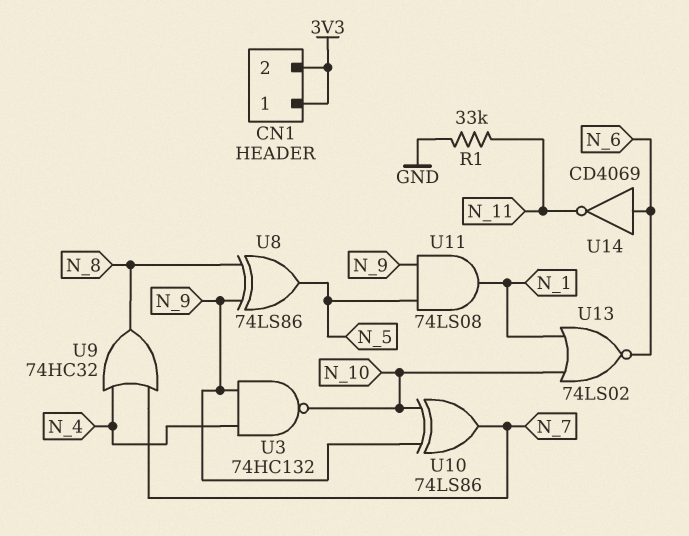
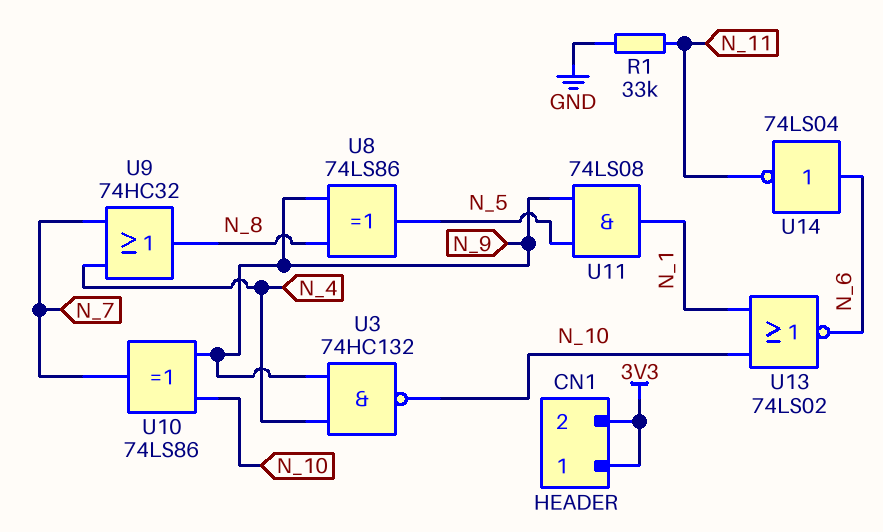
U14: NOT CD4069 (in N_6, out N_11) -> NOT 74LS04 (in N_6, out N_11)

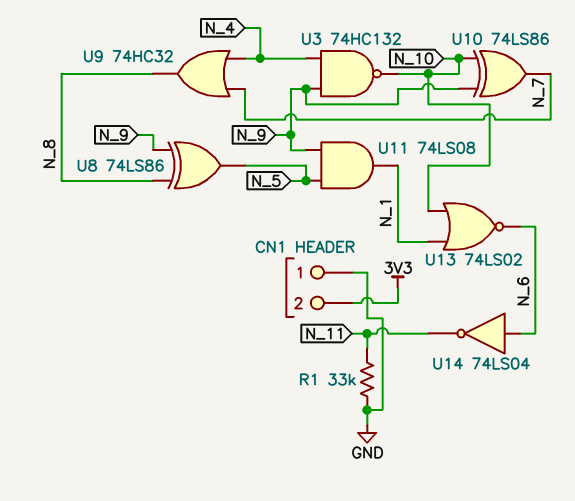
CN1 pin 1: 3V3 -> GND

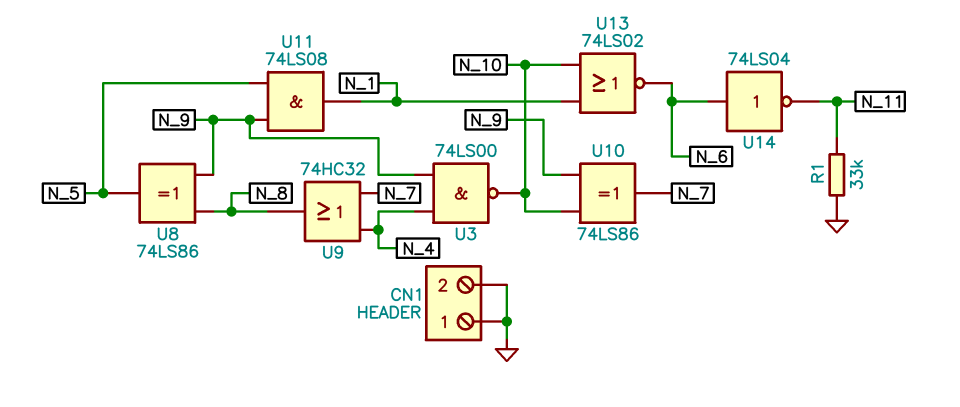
CN1 pin 2: 3V3 -> GND
U3: NAND 74HC132 (in N_4, in N_9, out N_10) -> NAND 74LS00 (in N_4, in N_9, out N_10)

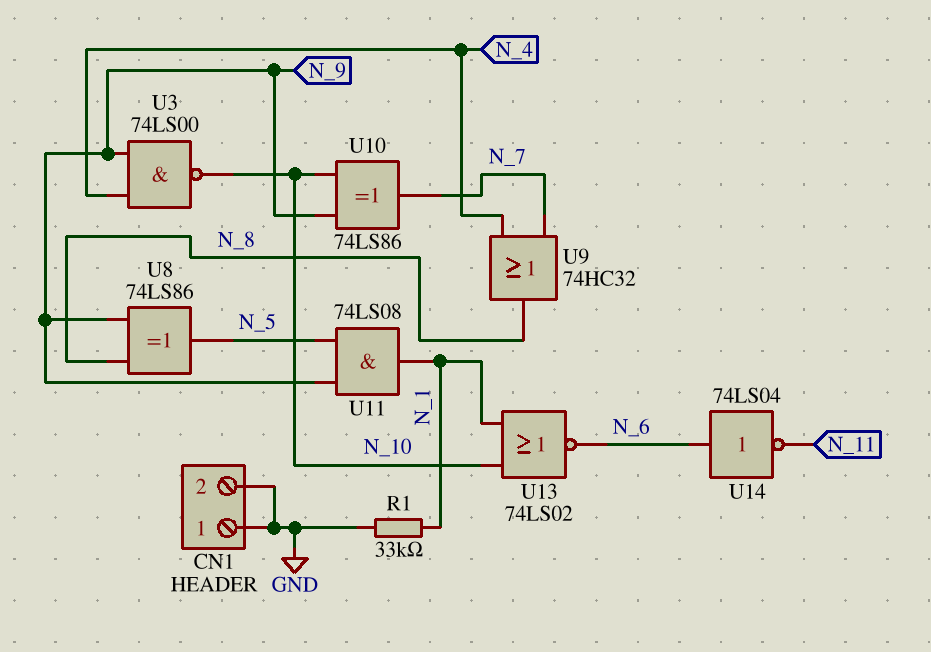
R1: 33k (GND, N_11) -> 33k (GND, N_1)

